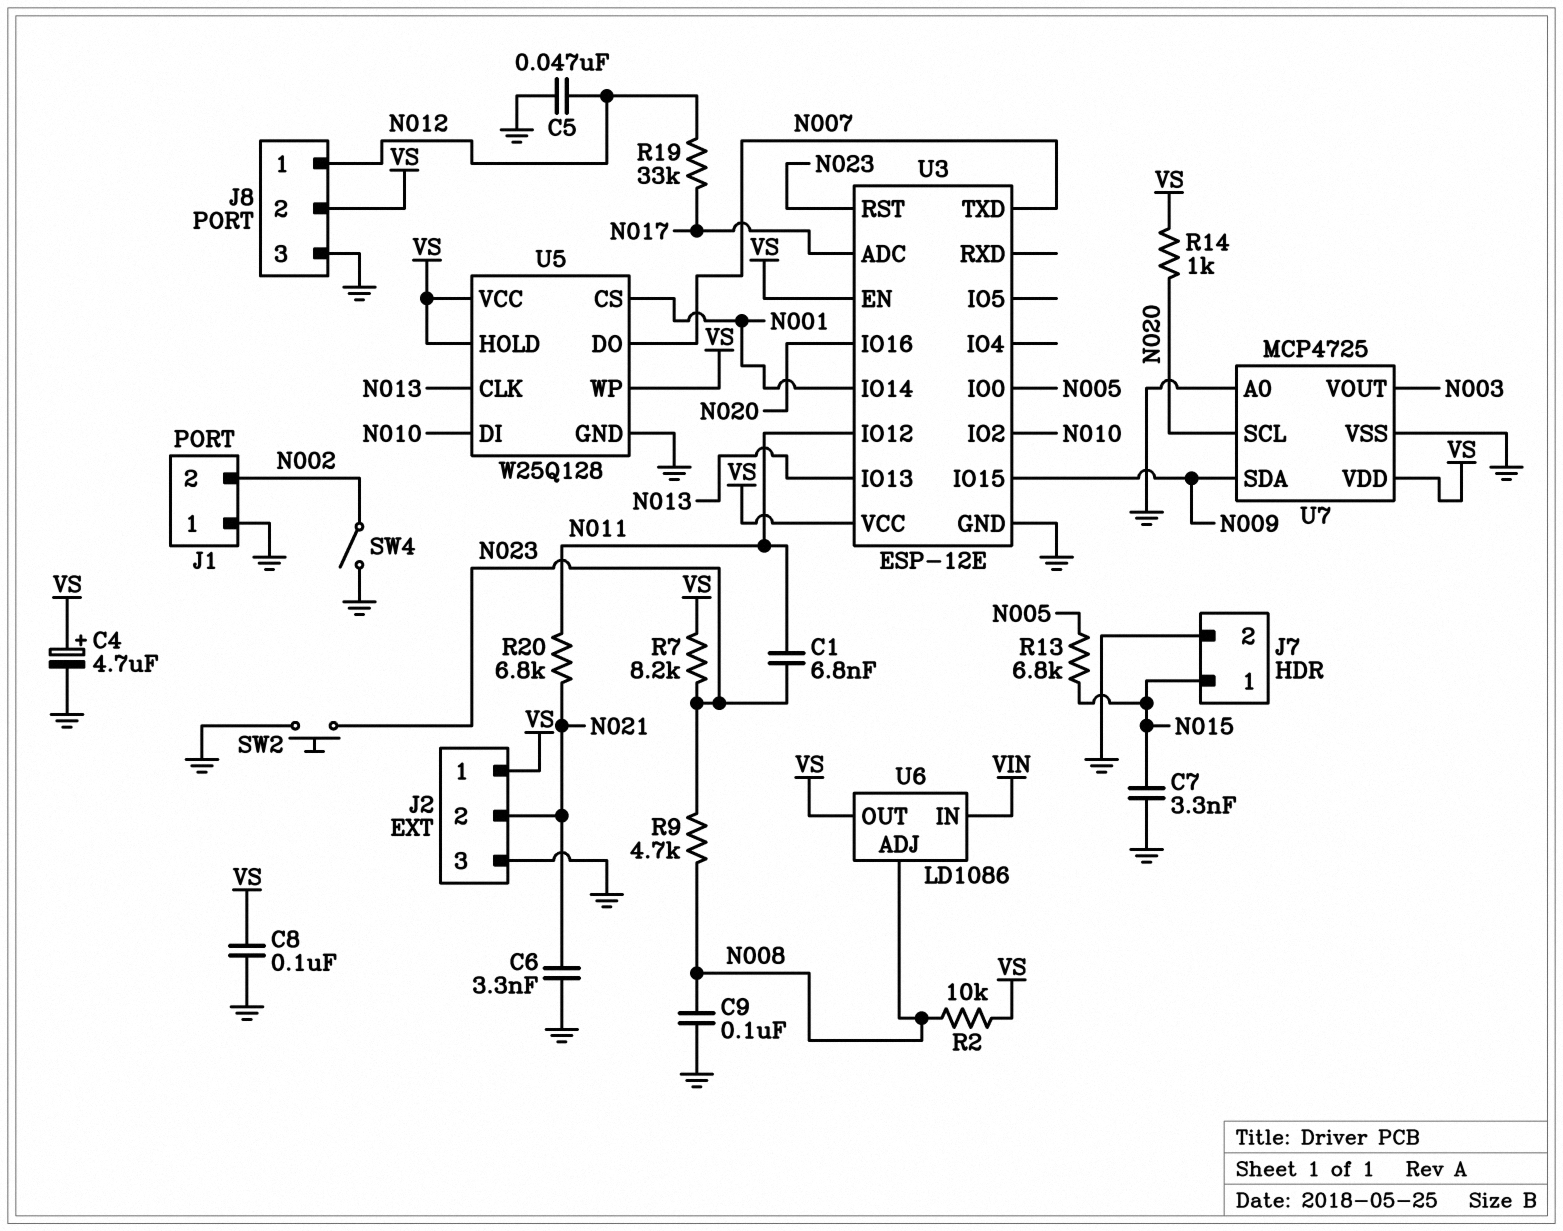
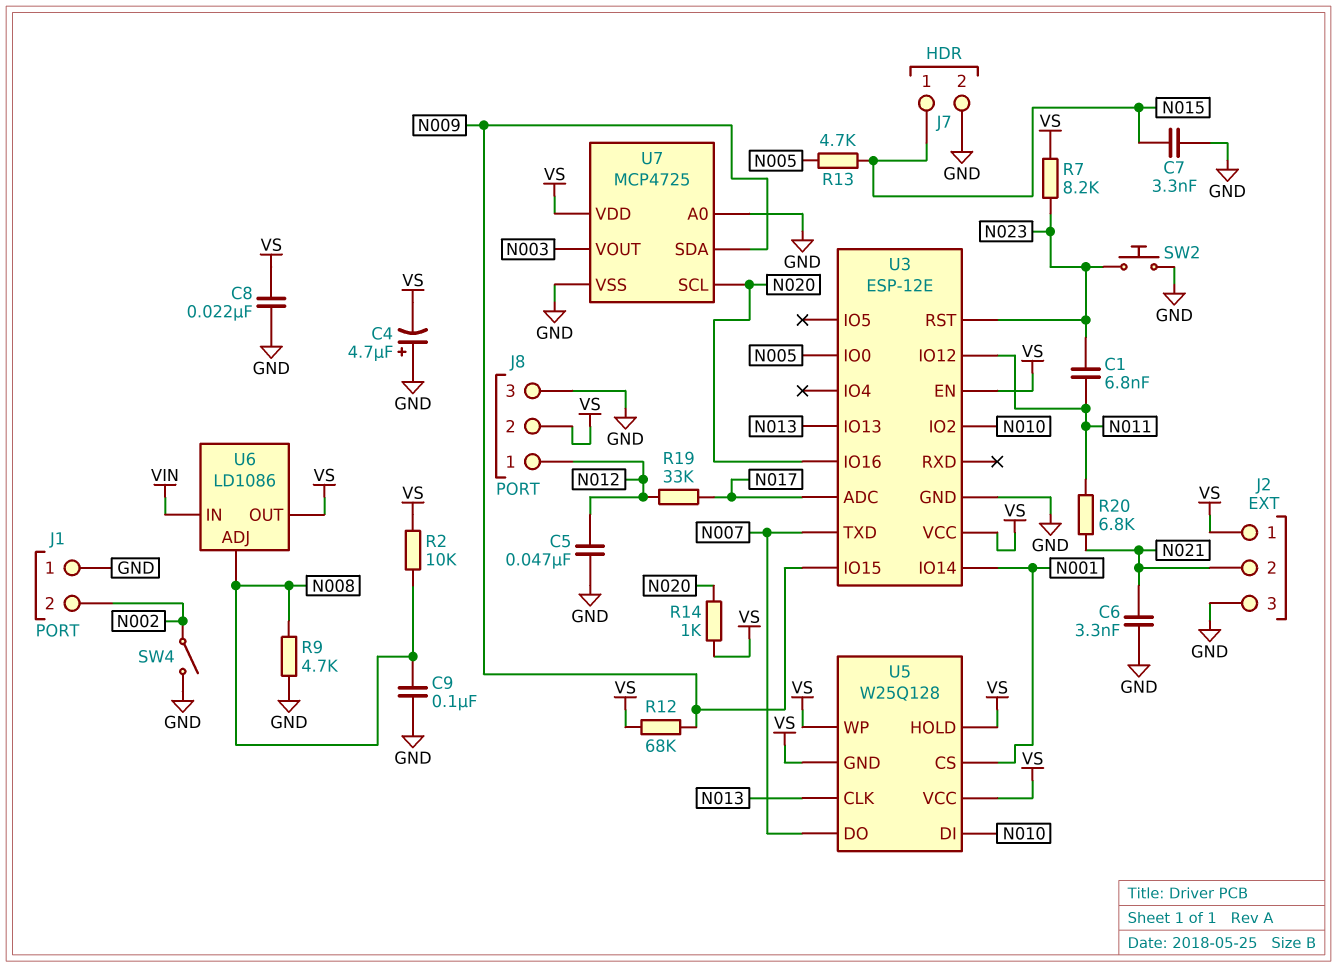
C4: 4.7uF (plus VS, minus GND) -> 4.7uF (plus GND, minus VS)
C8: 100nF (GND, VS) -> 22nF (GND, VS)
R9: 4.7k (N008, N023) -> 4.7k (GND, N008)
R12: none -> 68k (N009, VS)
R13: 6.8k (N005, N015) -> 4.7k (N005, N015)
U5 pin GND: GND -> VS

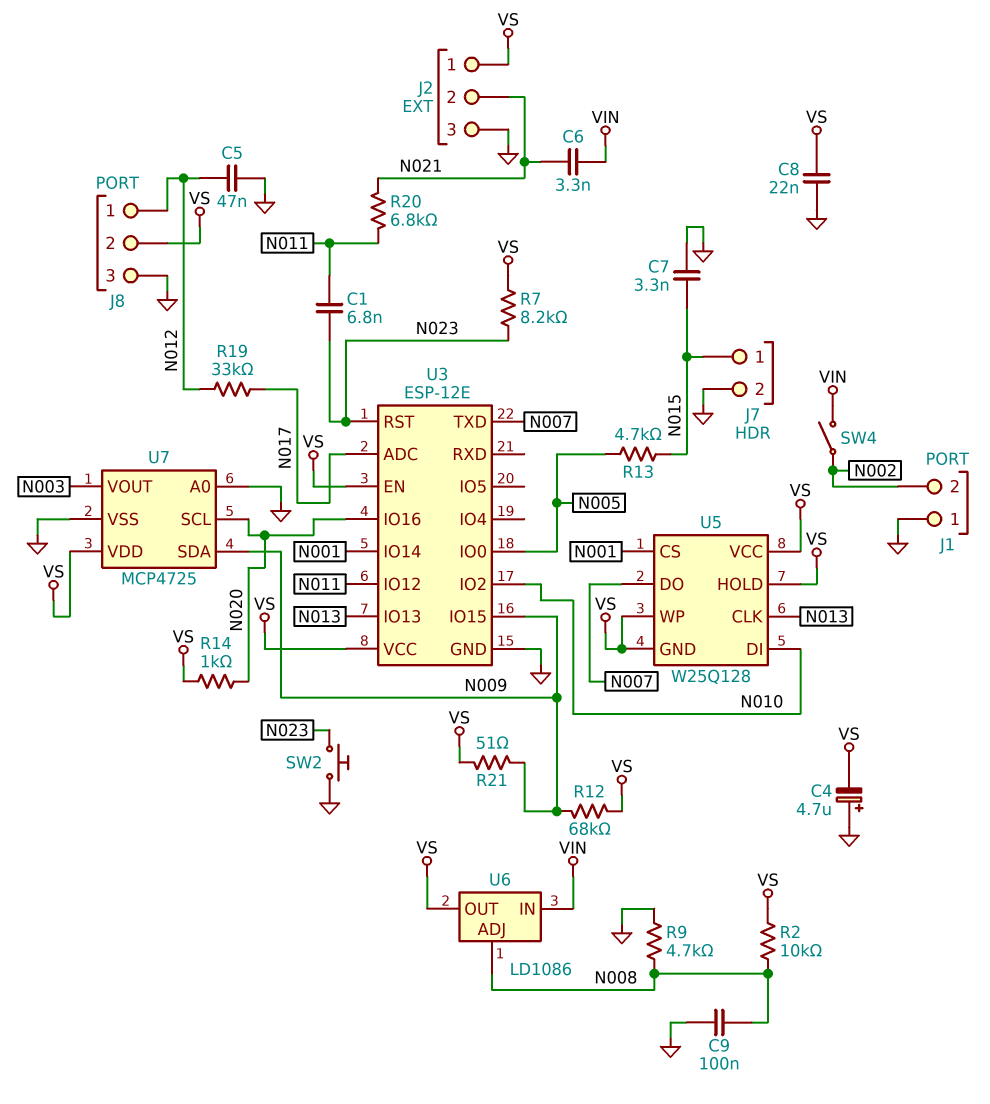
C6: 3.3nF (GND, N021) -> 3.3nF (N021, VIN)
R21: none -> 51 (N009, VS)
SW4: switch (GND, N002) -> switch (N002, VIN)

